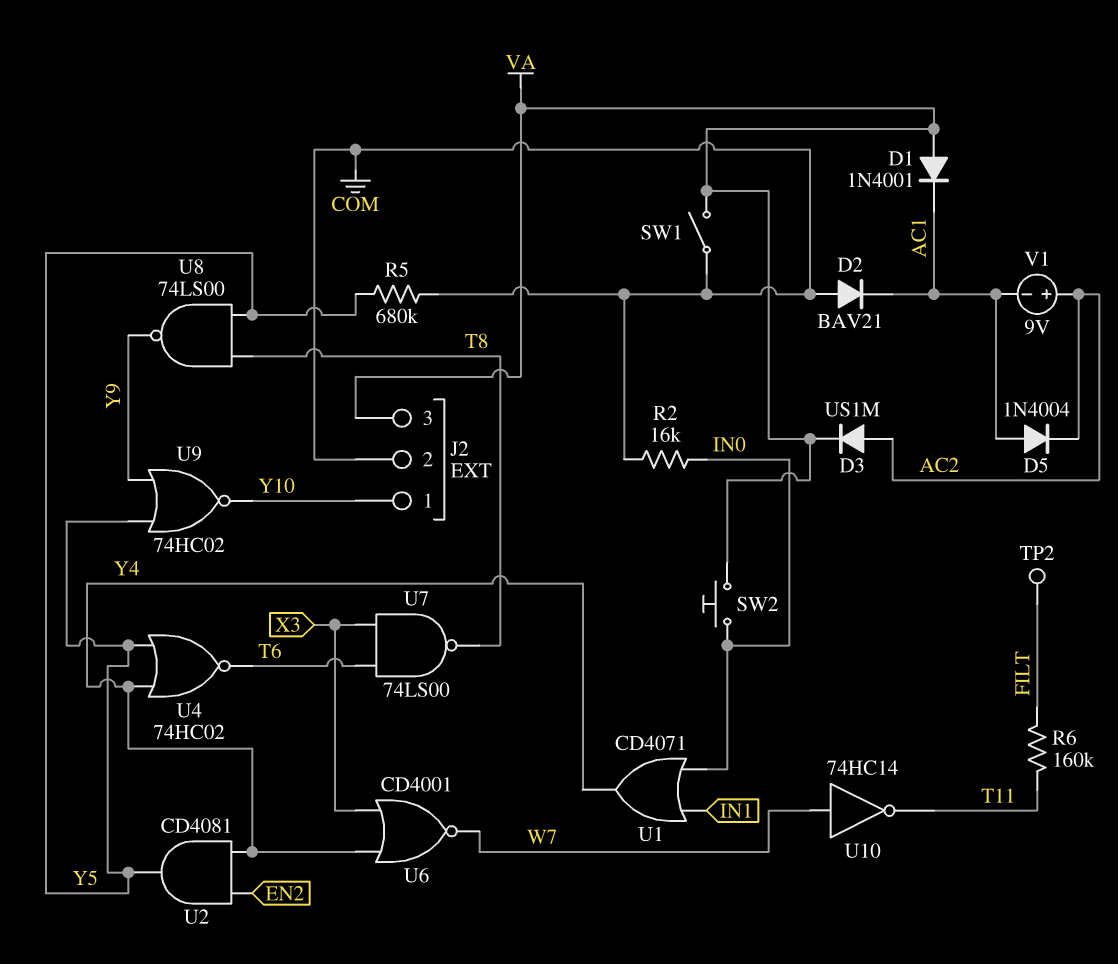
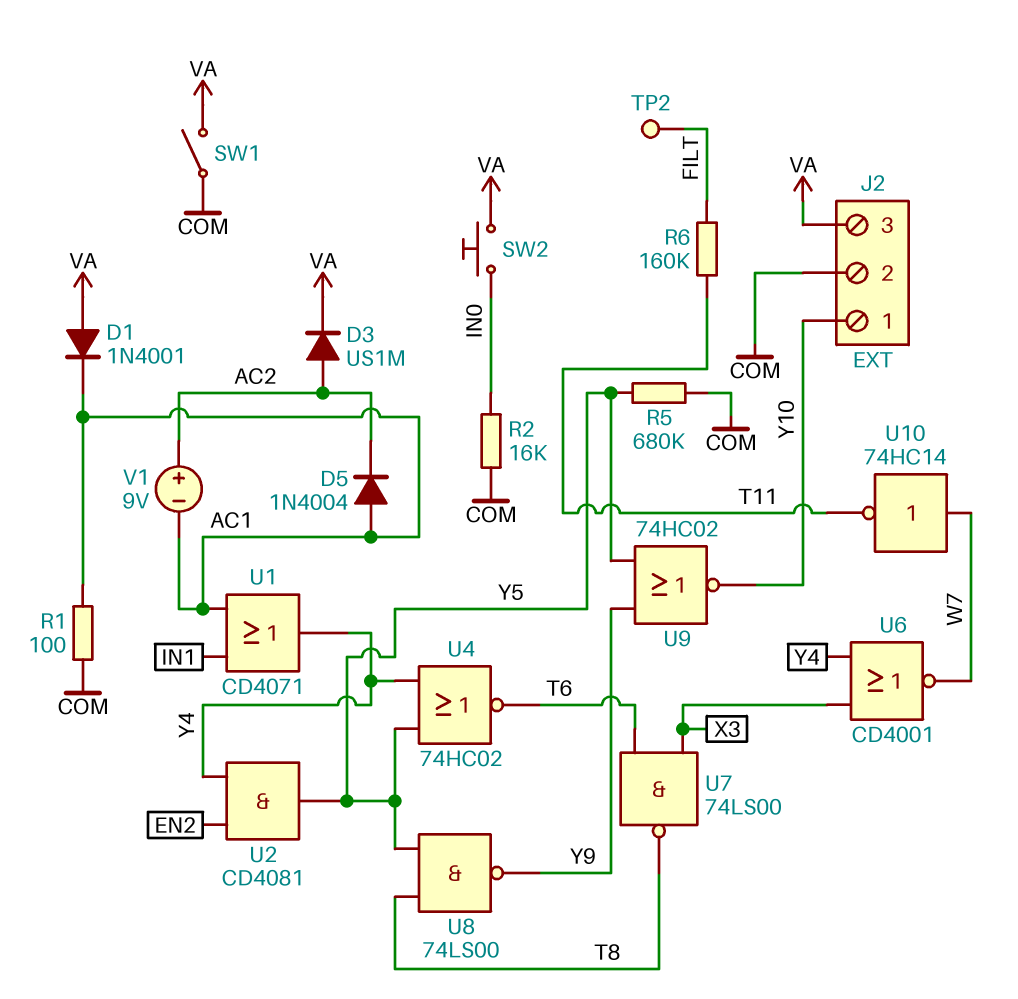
D2: diode BAV21 (A COM, K AC1) -> none
R1: none -> 100 (AC1, COM)
U1: OR CD4071 (in IN0, in IN1, out Y4) -> OR CD4071 (in AC1, in IN1, out Y4)

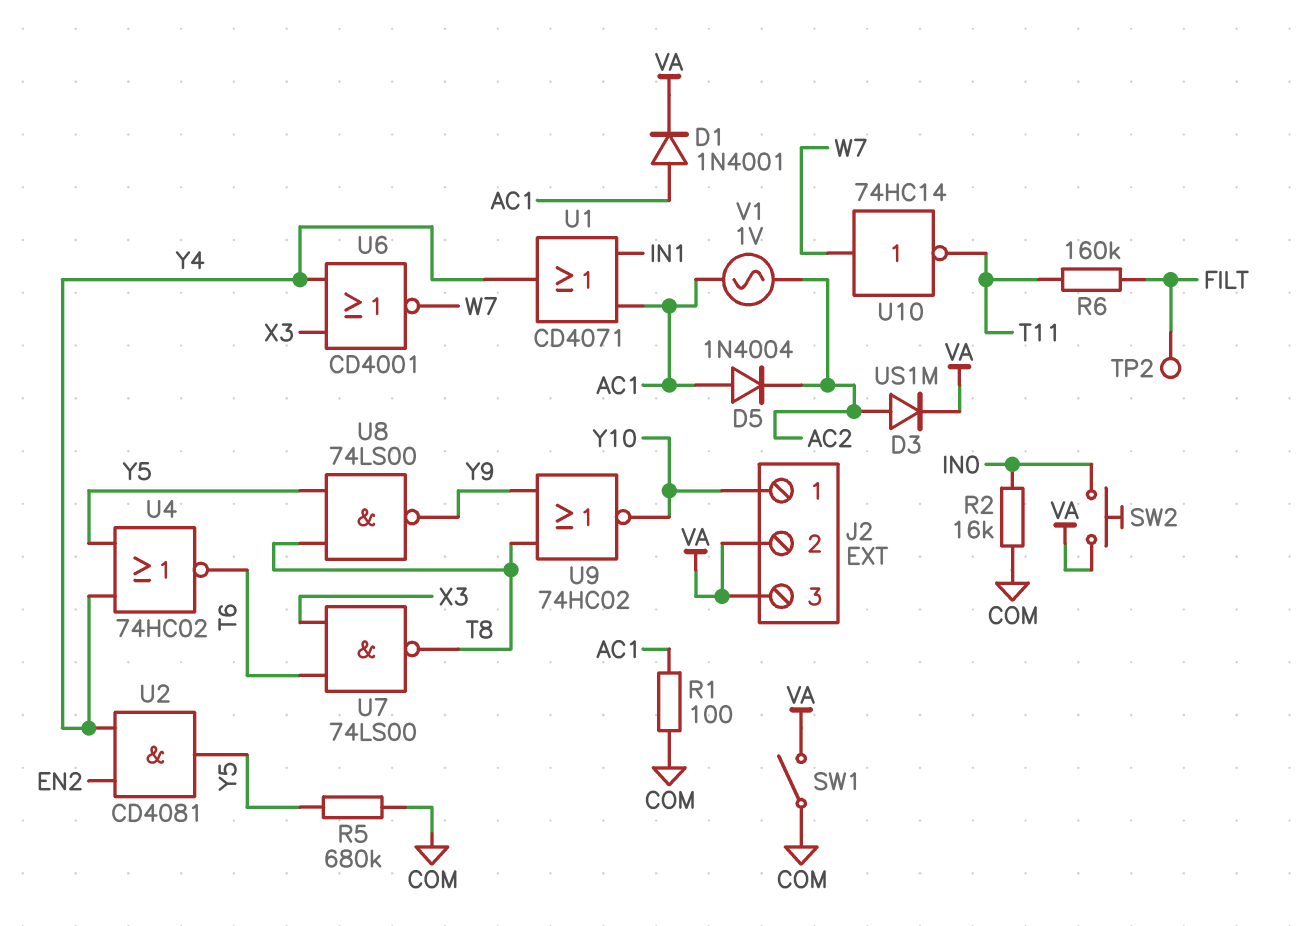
D1: diode 1N4001 (A VA, K AC1) -> diode 1N4001 (A AC1, K VA)
J2 pin 2: COM -> VA
U9: NOR 74HC02 (in Y5, in Y9, out Y10) -> NOR 74HC02 (in T8, in Y9, out Y10)
V1: 9V (plus AC2, minus AC1) -> AC 1V (AC1, AC2)

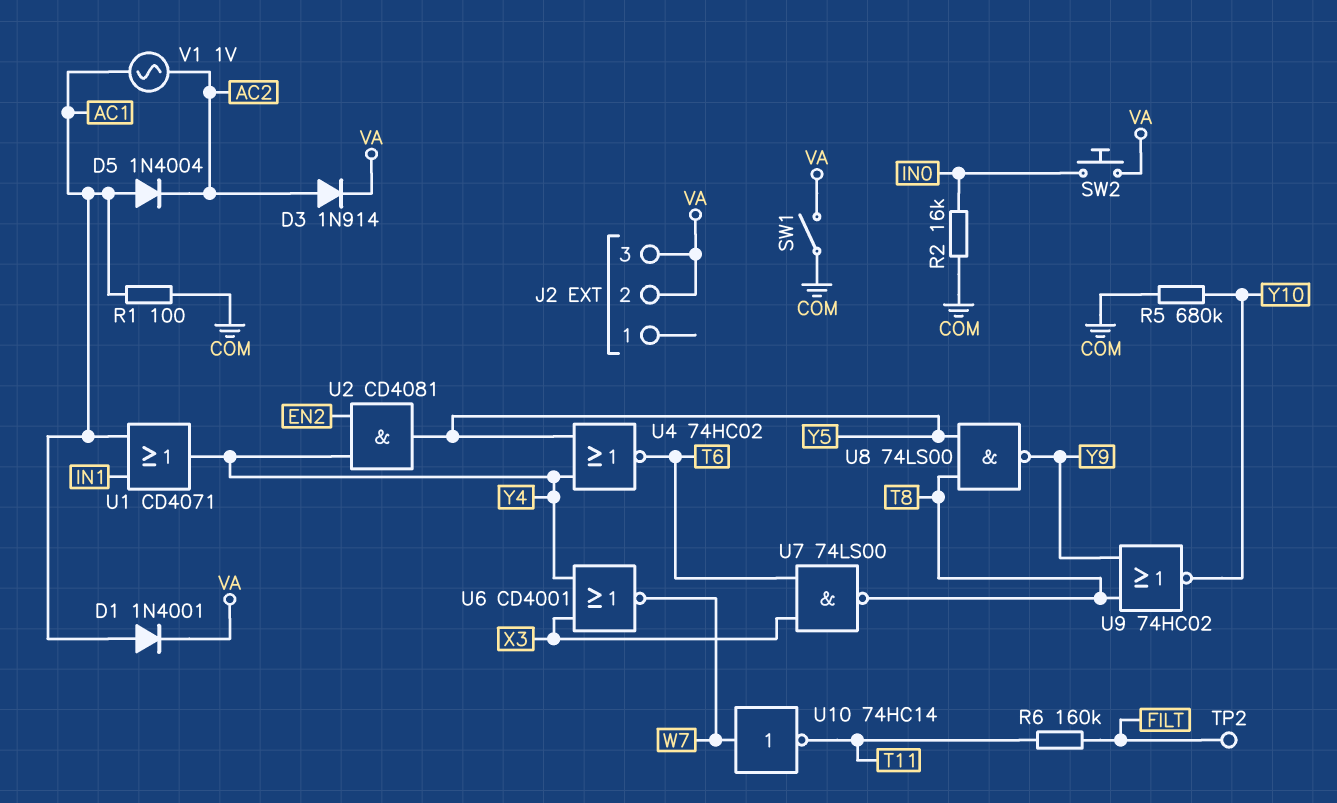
D3: diode US1M (A AC2, K VA) -> diode 1N914 (A AC2, K VA)
J2 pin 1: Y10 -> none
R5: 680k (COM, Y5) -> 680k (COM, Y10)

